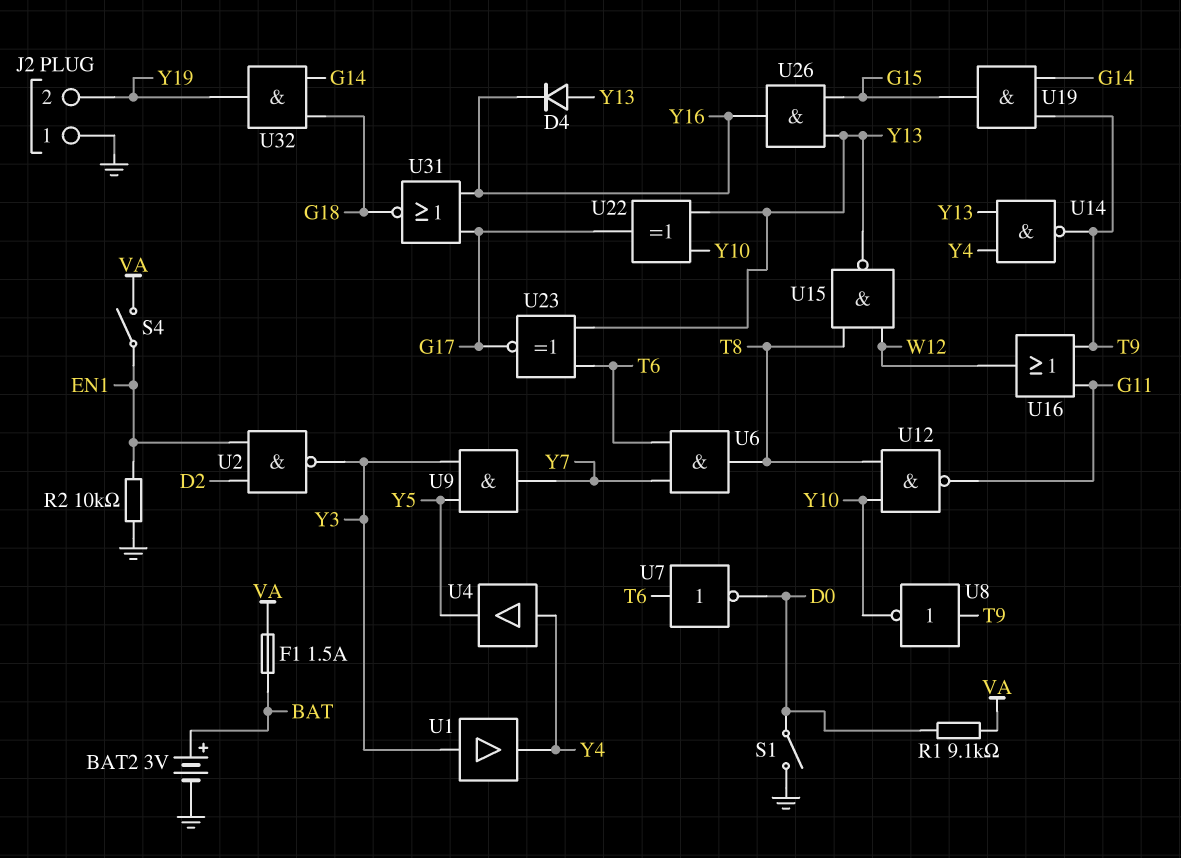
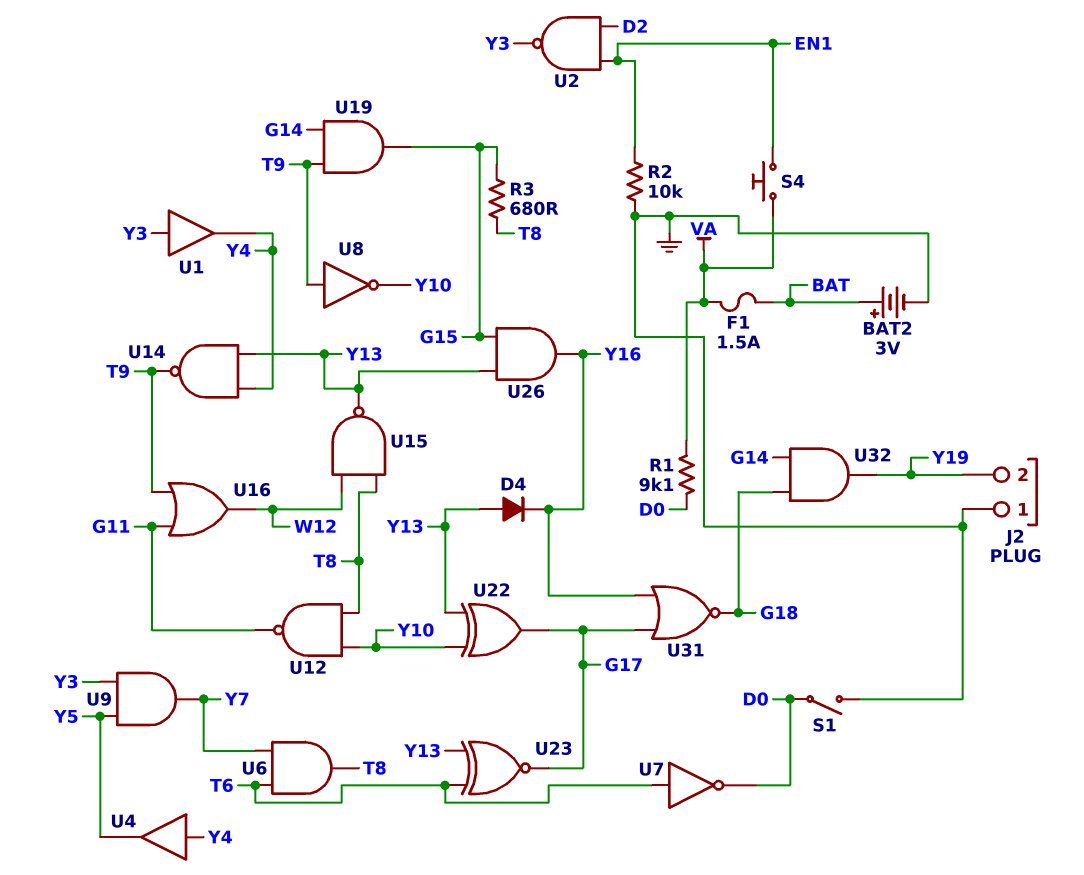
R3: none -> 680 (G15, T8)
S4: switch (EN1, VA) -> button (EN1, VA)

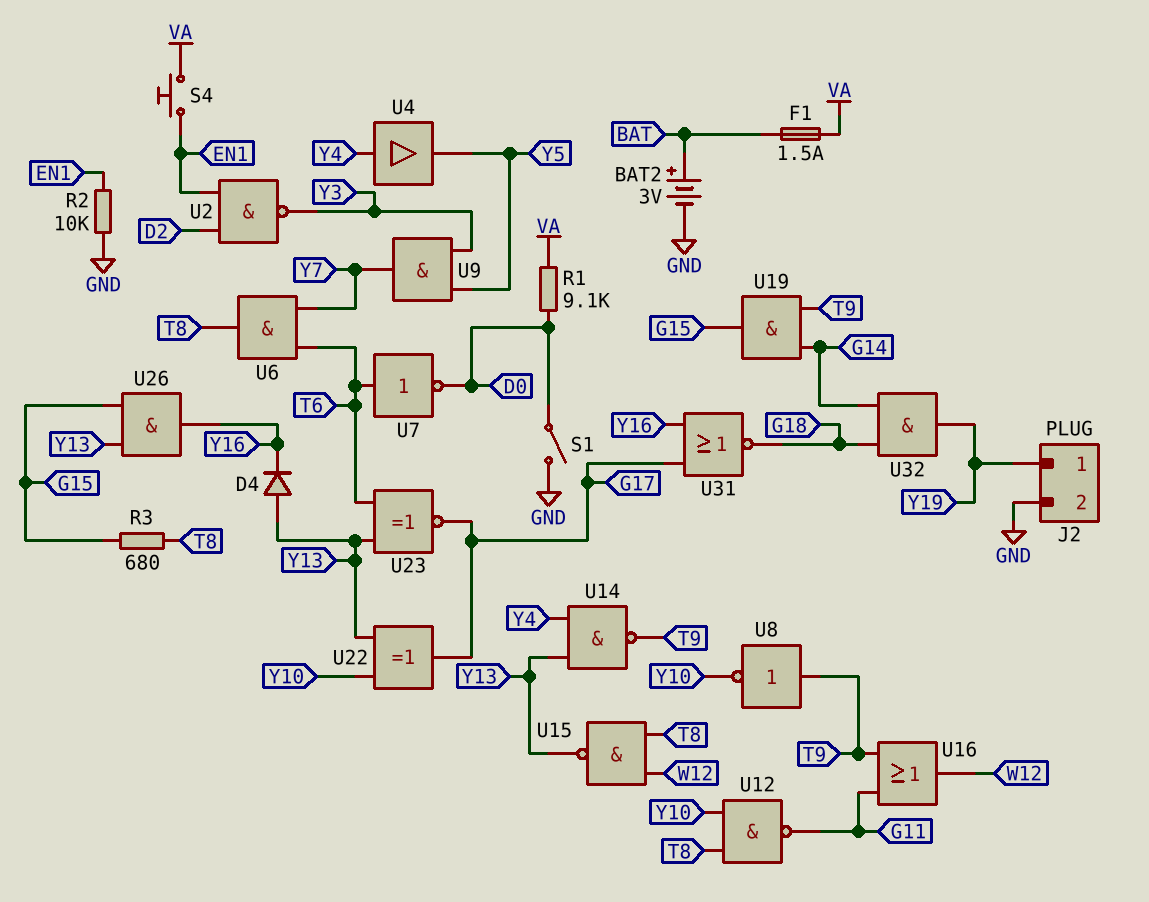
J2 pin 1: GND -> Y19
J2 pin 2: Y19 -> GND
U1: buffer (in Y3, out Y4) -> none

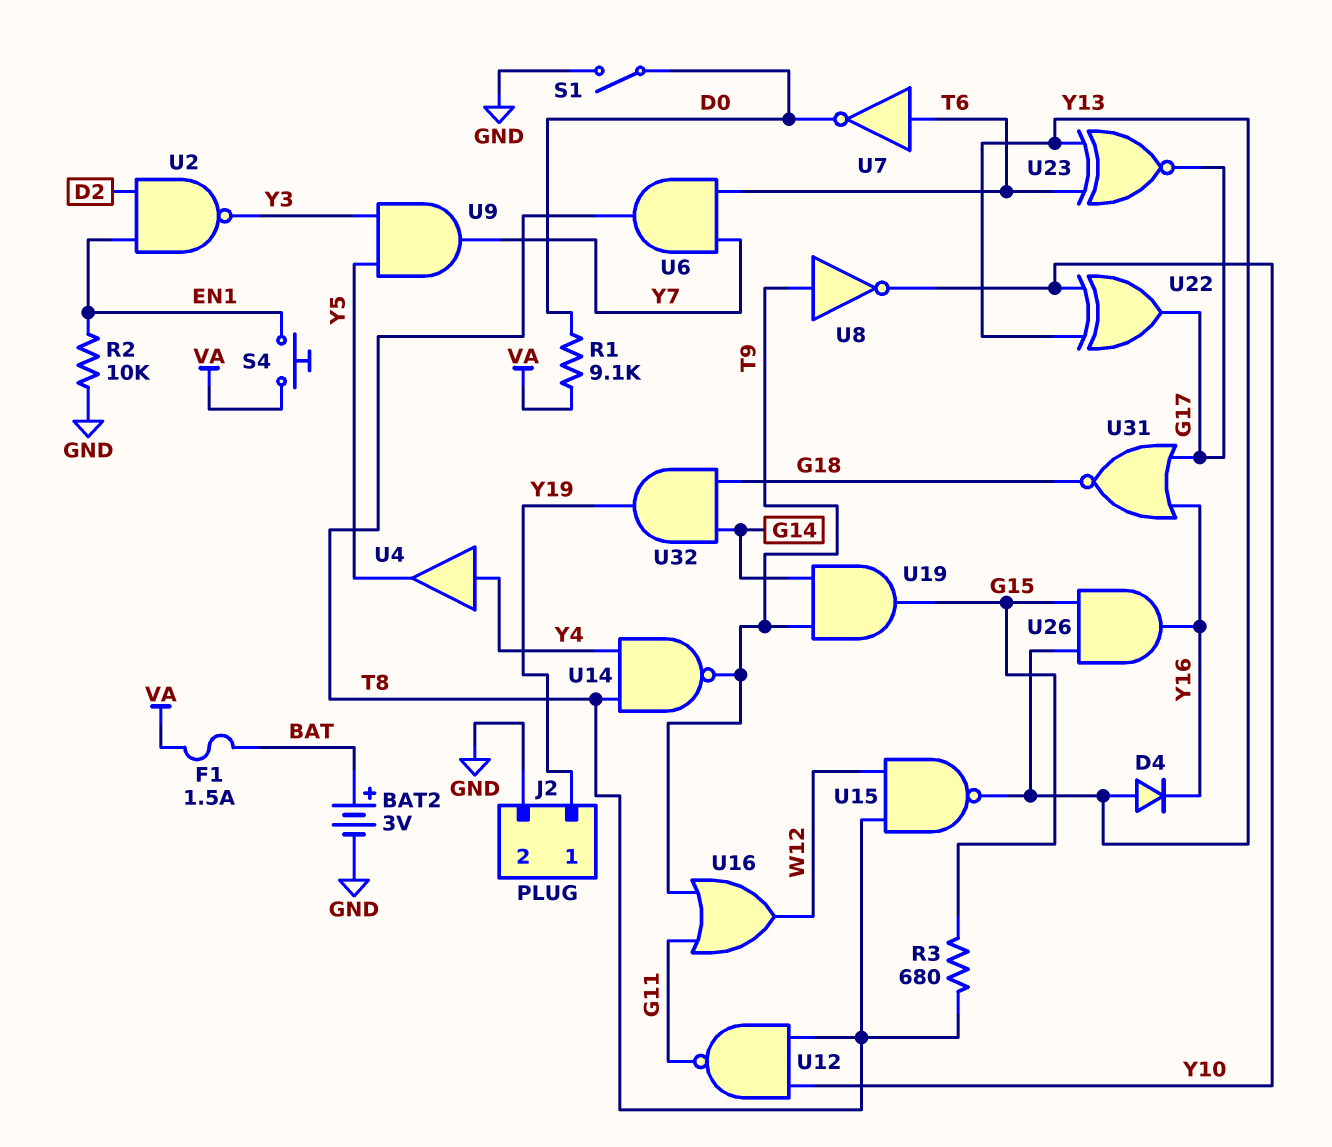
U14: NAND (in Y4, in Y13, out T9) -> NAND (in T8, in Y4, out T9)

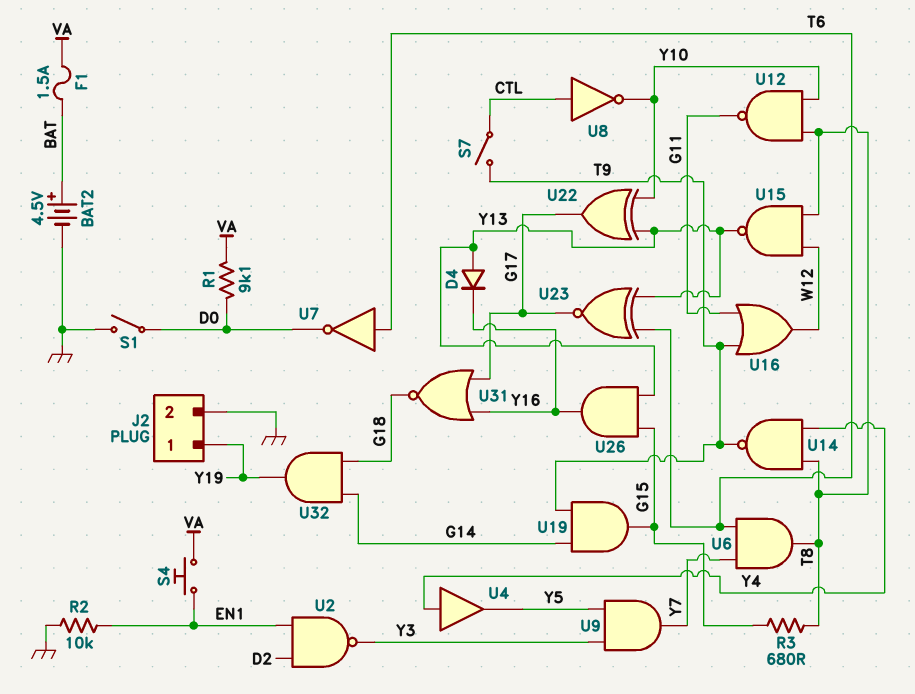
BAT2: 3V (plus BAT, minus GND) -> 4.5V (plus BAT, minus GND)
S7: none -> switch (CTL, T9)
U8: NOT (in T9, out Y10) -> NOT (in CTL, out Y10)

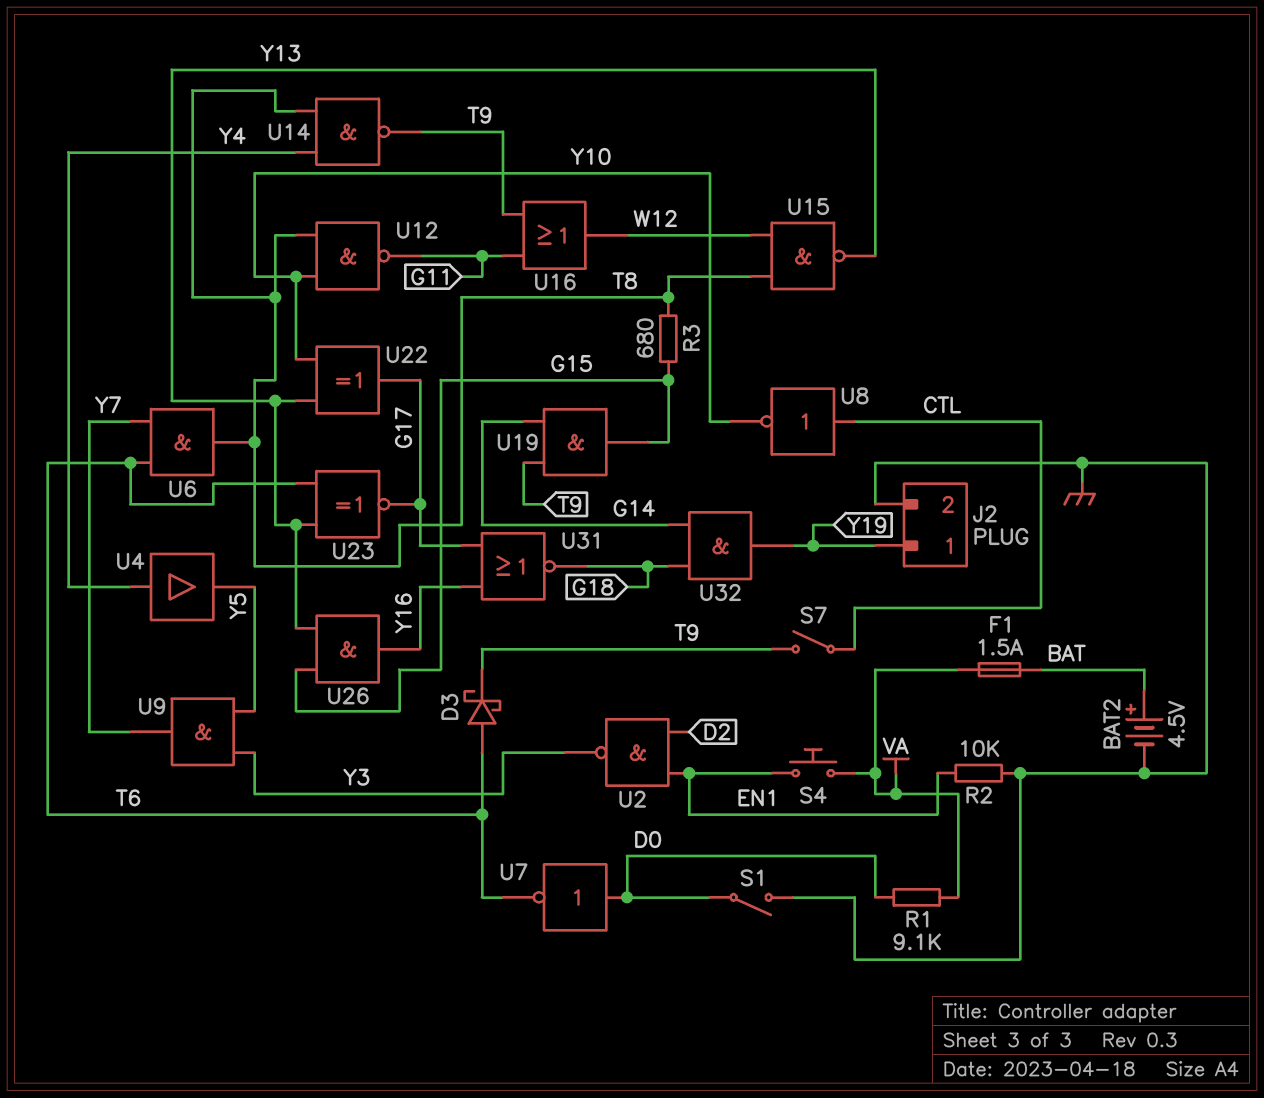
D3: none -> schottky (A T6, K T9)
D4: diode (A Y13, K Y16) -> none
U7: NOT (in T6, out D0) -> NOT (in D0, out T6)

